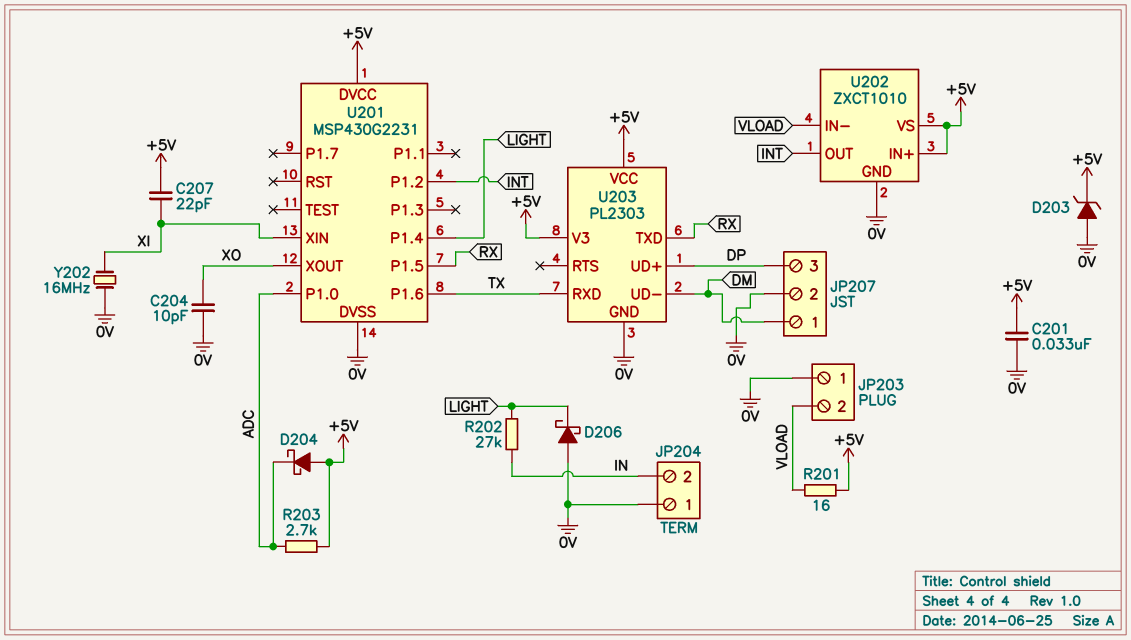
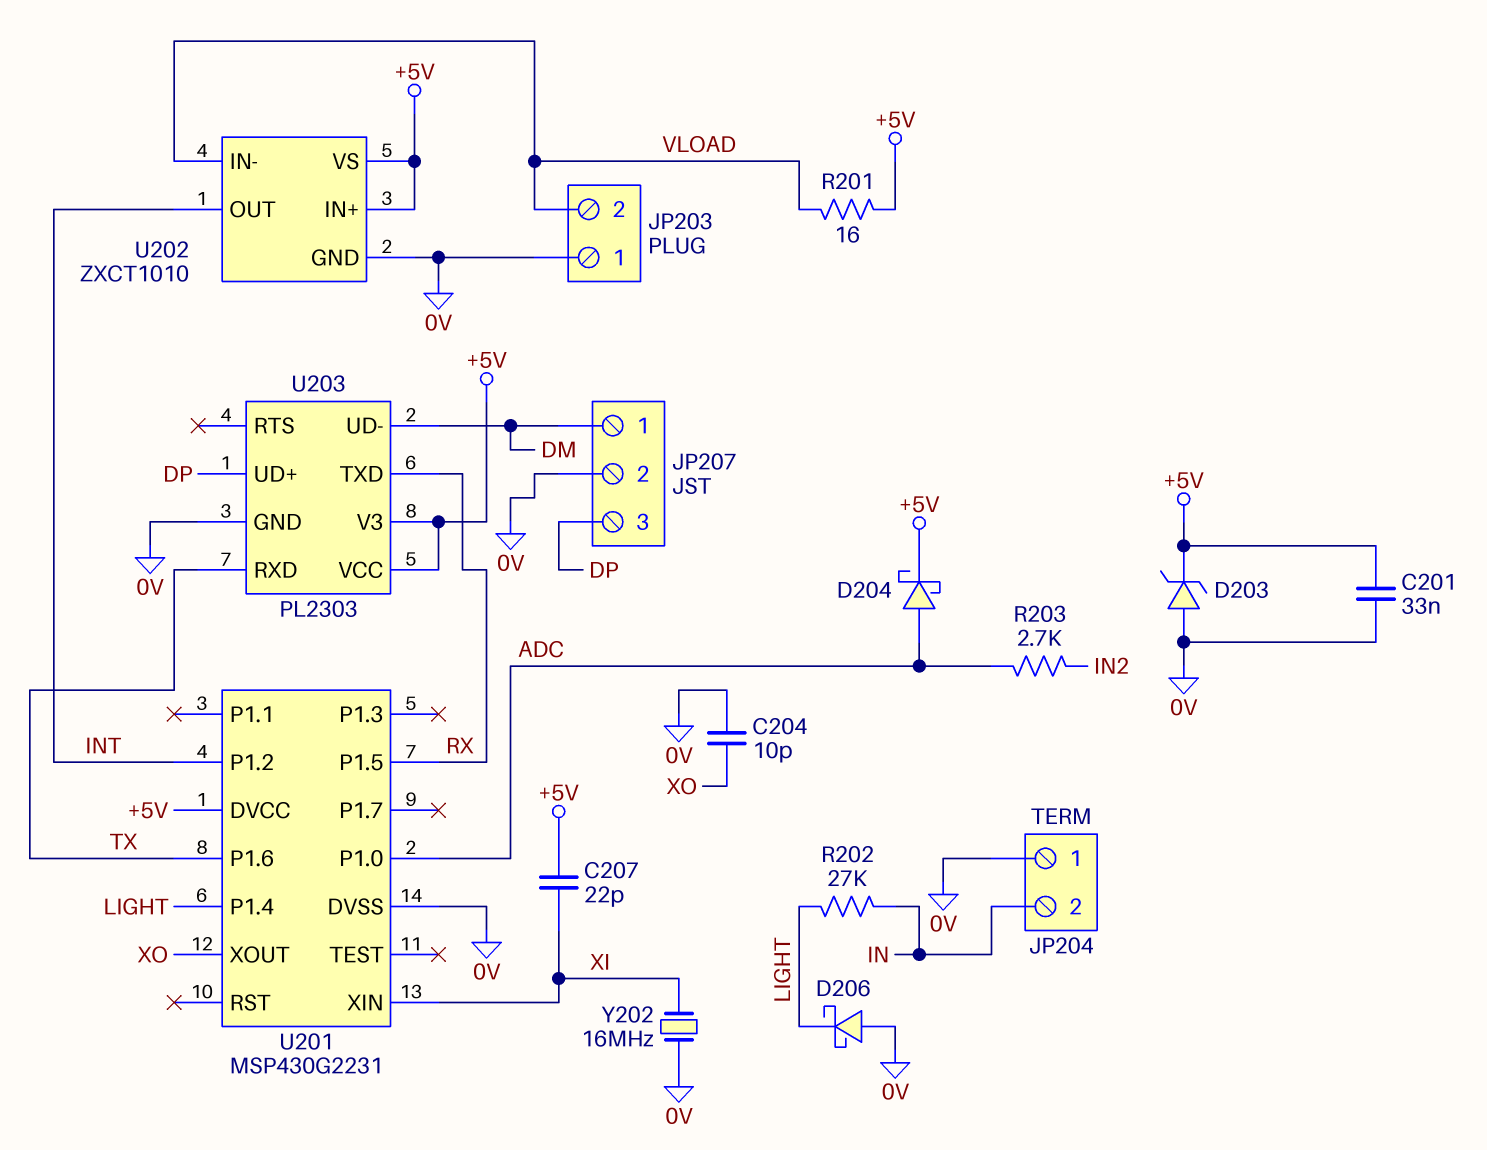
D204: schottky (A +5V, K ADC) -> schottky (A ADC, K +5V)
R203: 2.7k (+5V, ADC) -> 2.7k (ADC, IN2)

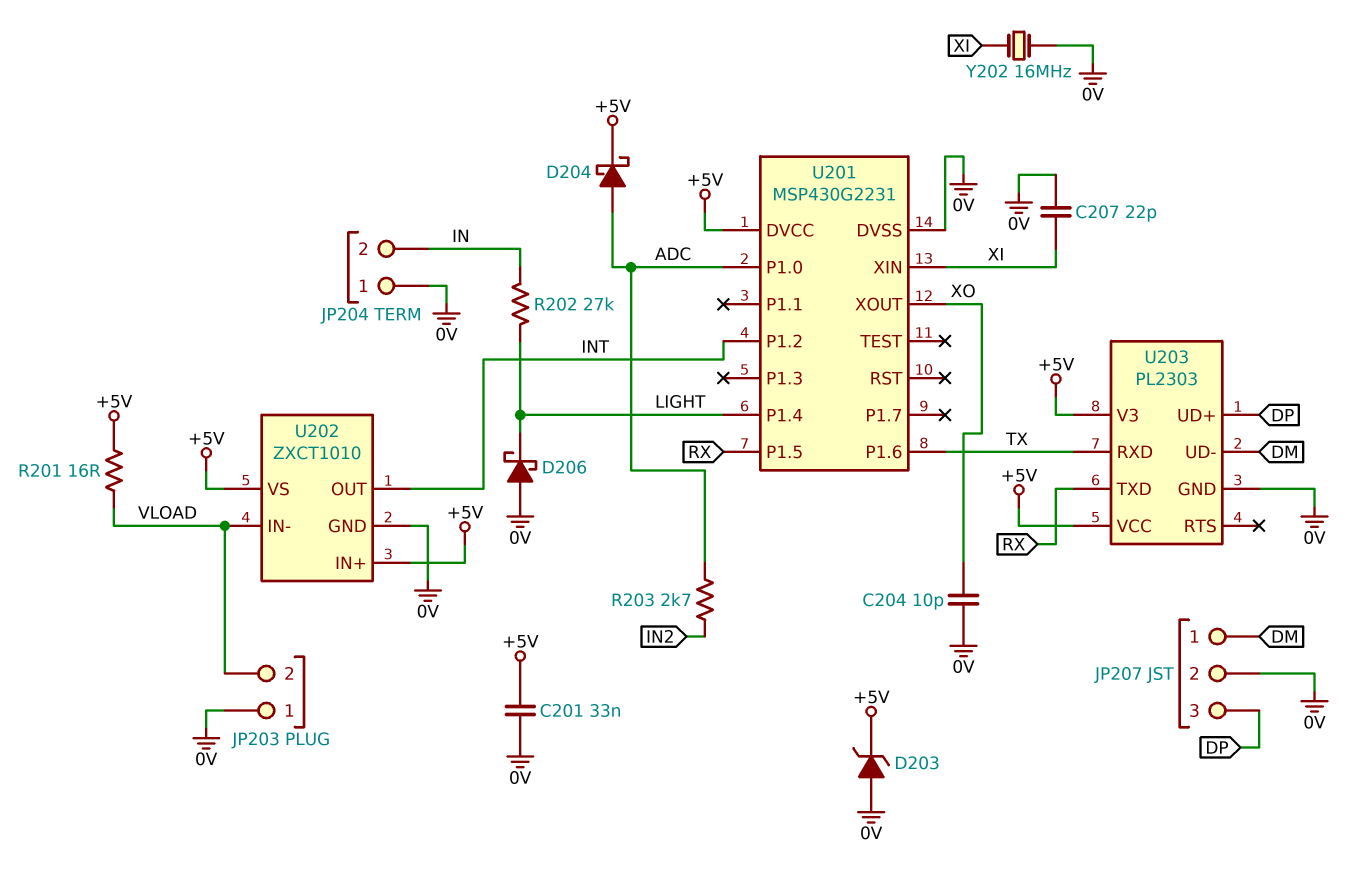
C207: 22pF (+5V, XI) -> 22pF (0V, XI)

